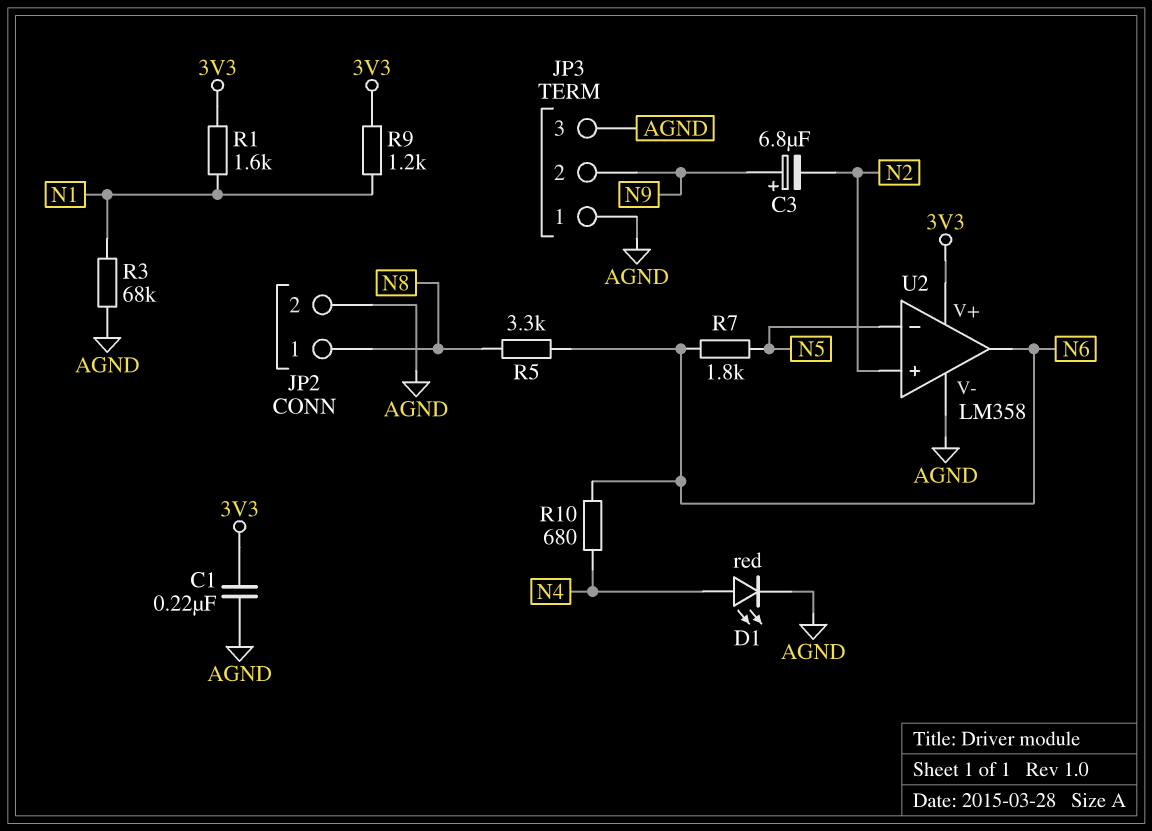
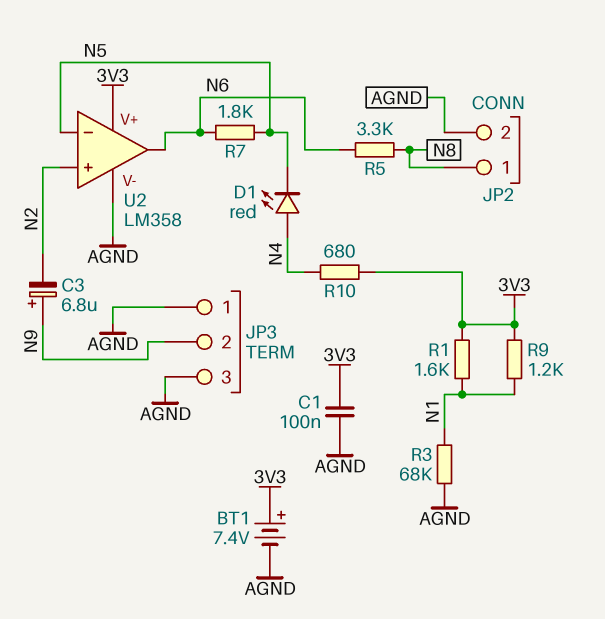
BT1: none -> 7.4V (plus 3V3, minus AGND)
C1: 220nF (3V3, AGND) -> 100nF (3V3, AGND)
D1: LED red (A N4, K AGND) -> LED red (A N4, K N5)
R10: 680 (N4, N6) -> 680 (3V3, N4)

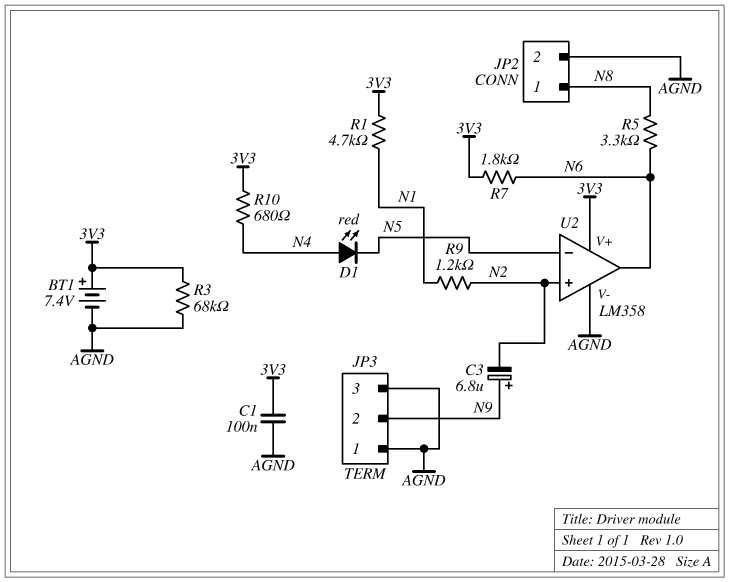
R1: 1.6k (3V3, N1) -> 4.7k (3V3, N1)
R3: 68k (AGND, N1) -> 68k (3V3, AGND)
R7: 1.8k (N5, N6) -> 1.8k (3V3, N6)
R9: 1.2k (3V3, N1) -> 1.2k (N1, N2)

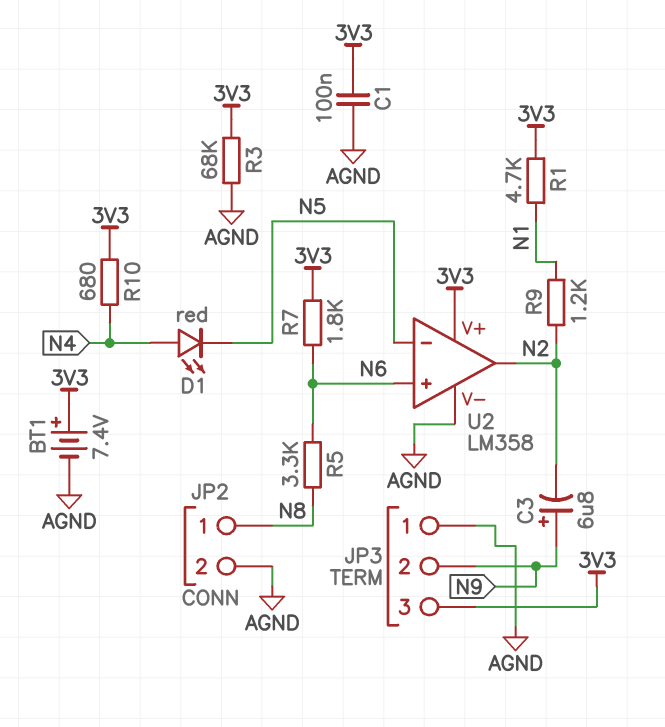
JP3 pin 3: AGND -> 3V3
U2 pin in+: N2 -> N6
U2 pin out: N6 -> N2

